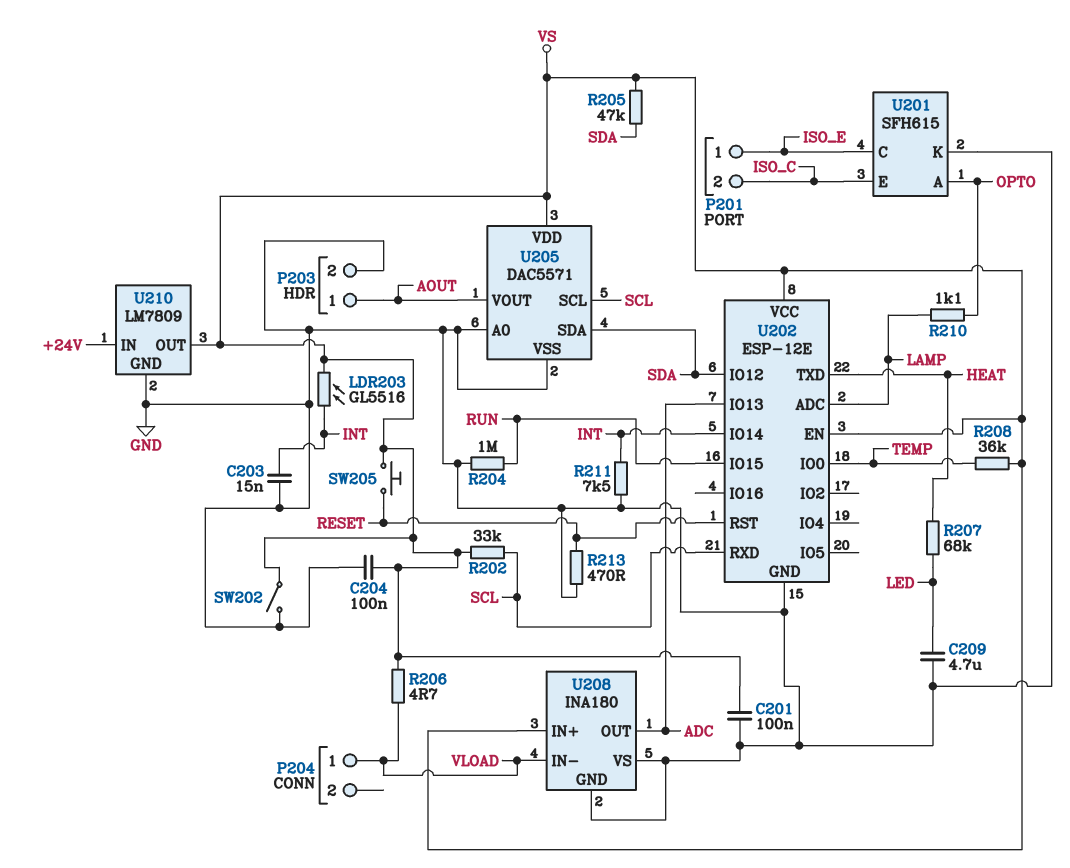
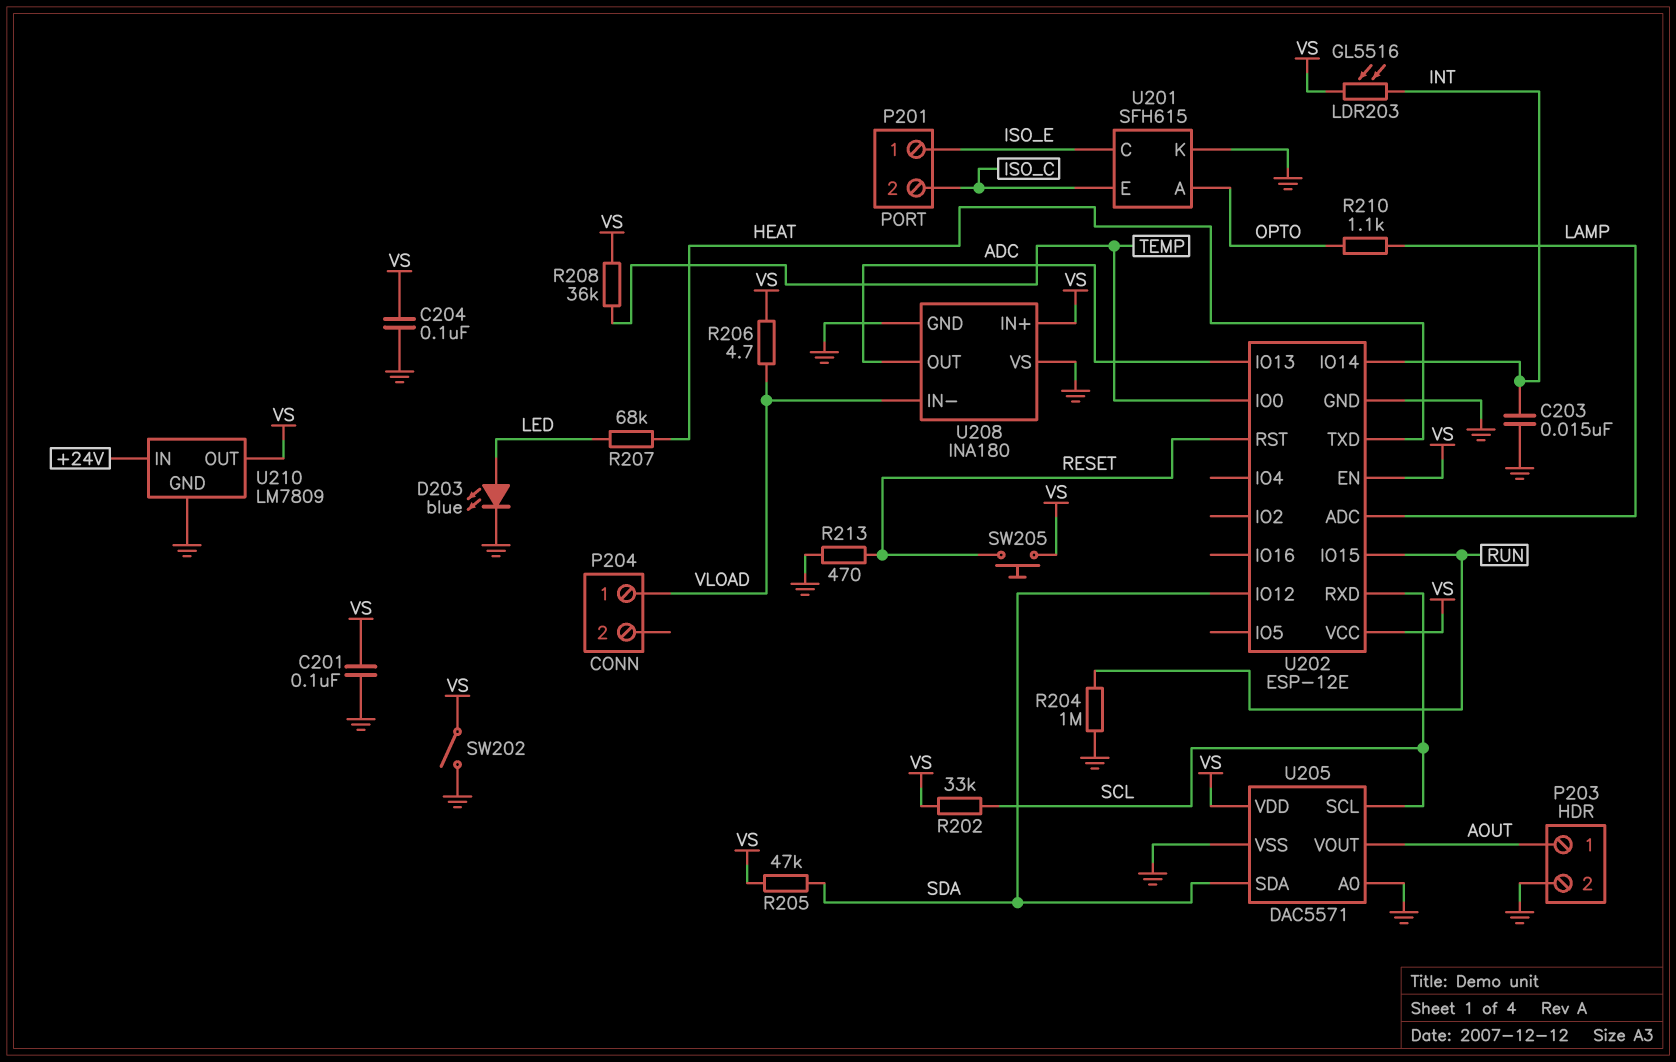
C209: 4.7uF (GND, LED) -> none
D203: none -> LED blue (A LED, K GND)
R211: 7.5k (GND, INT) -> none

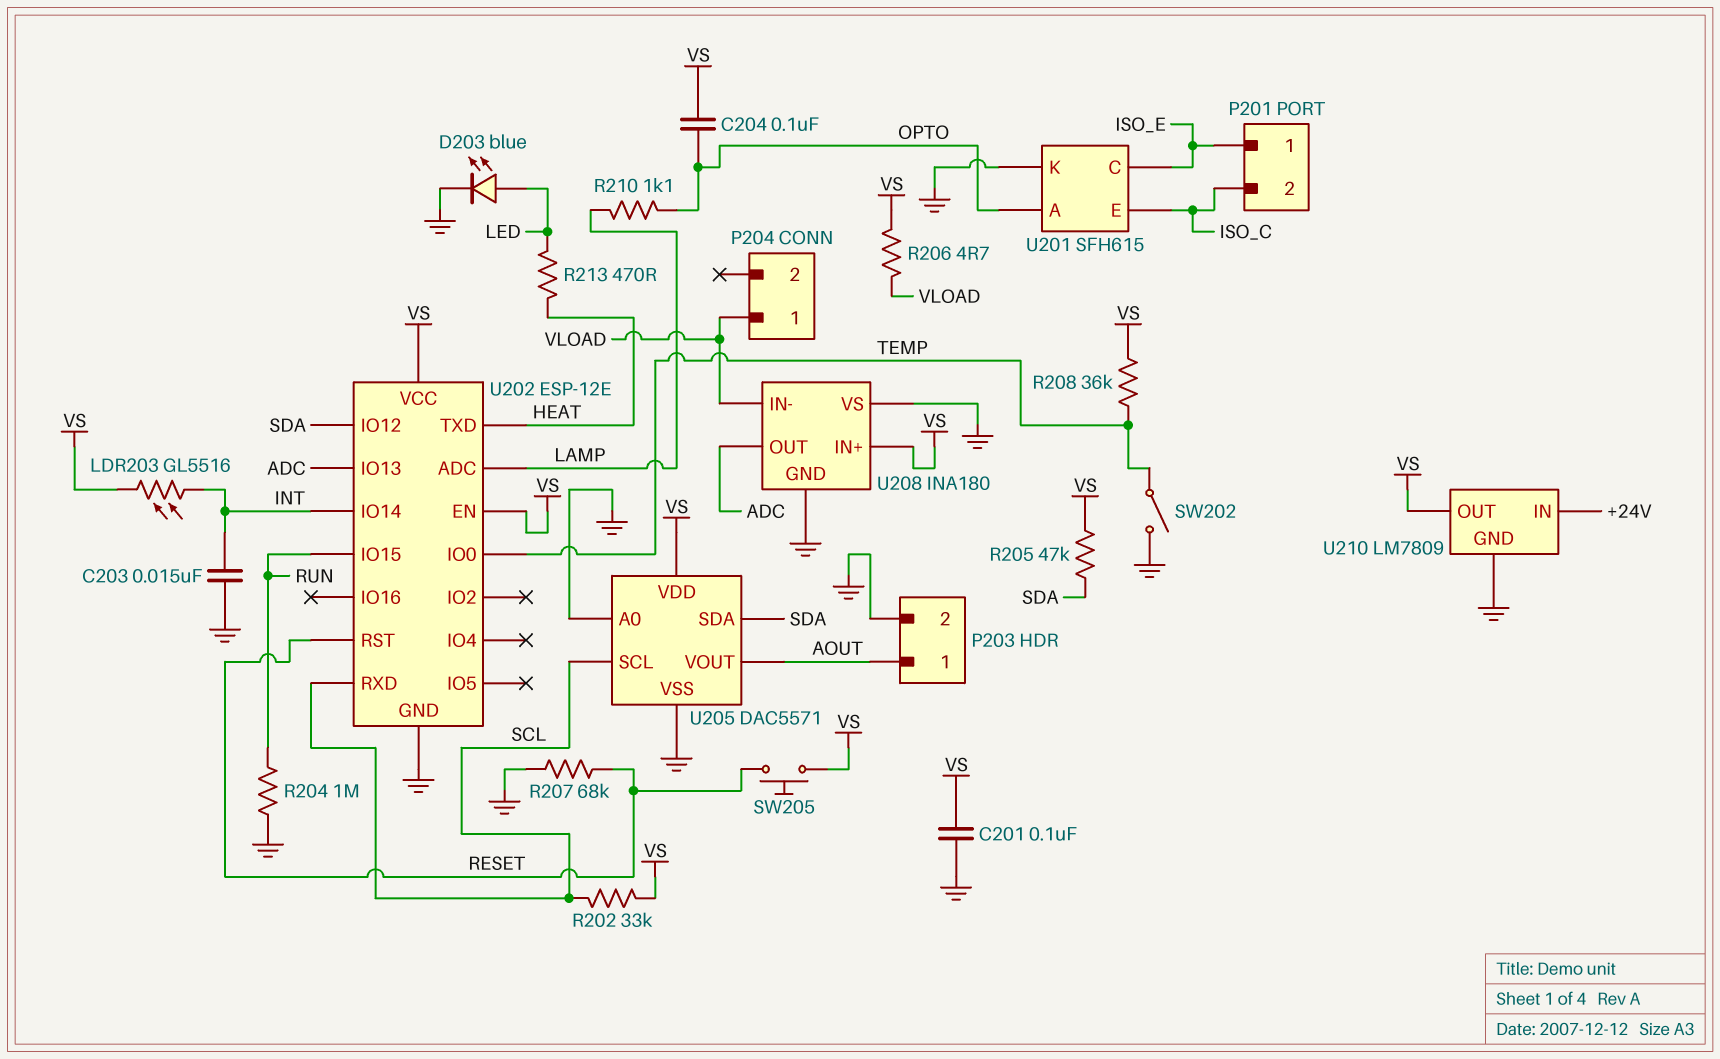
C204: 100nF (GND, VS) -> 100nF (OPTO, VS)
R207: 68k (HEAT, LED) -> 68k (GND, RESET)
R213: 470 (GND, RESET) -> 470 (HEAT, LED)
SW202: switch (GND, VS) -> switch (GND, TEMP)

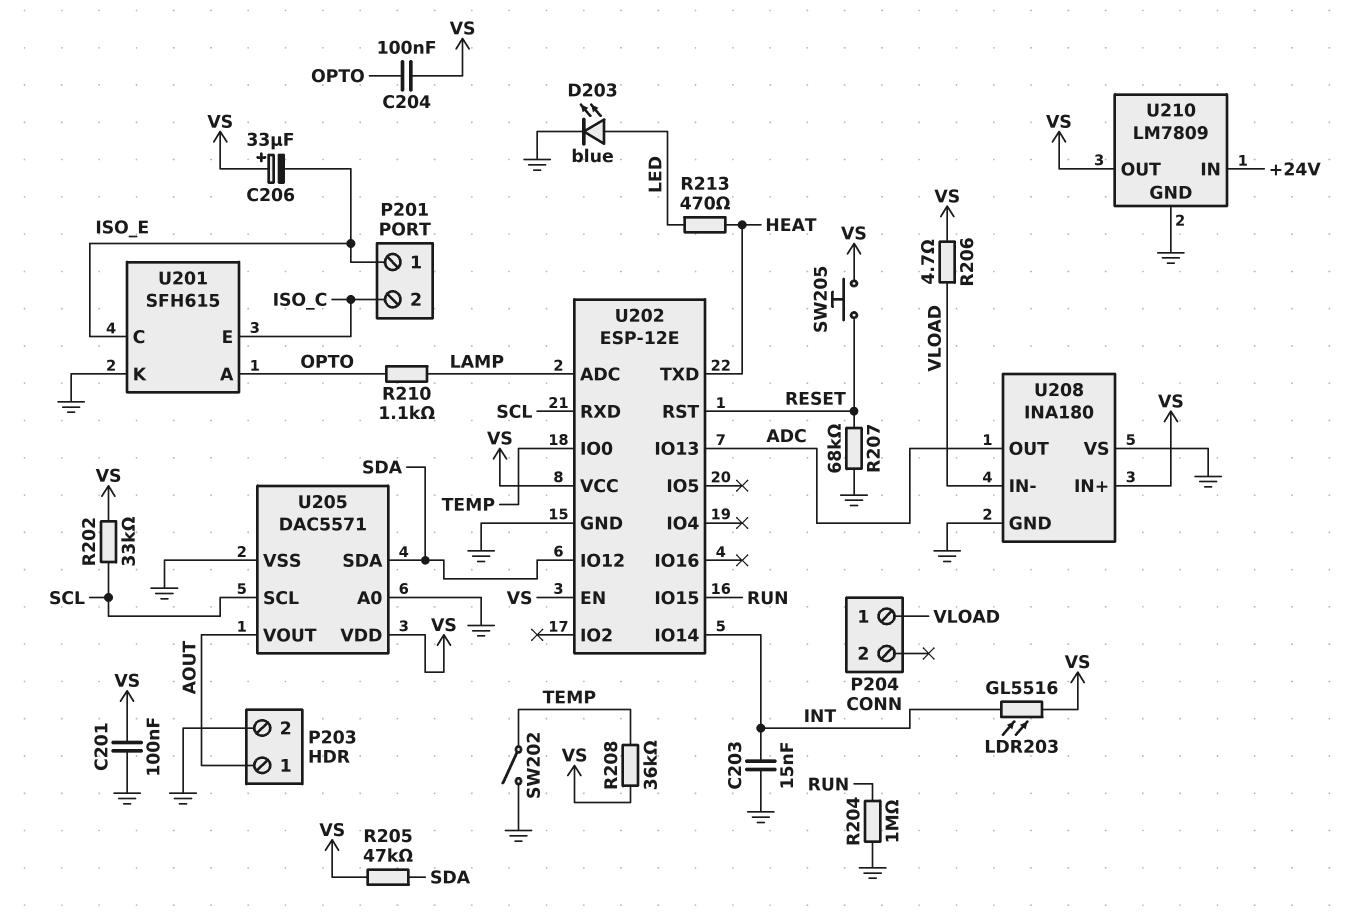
C206: none -> 33uF (plus VS, minus ISO_E)

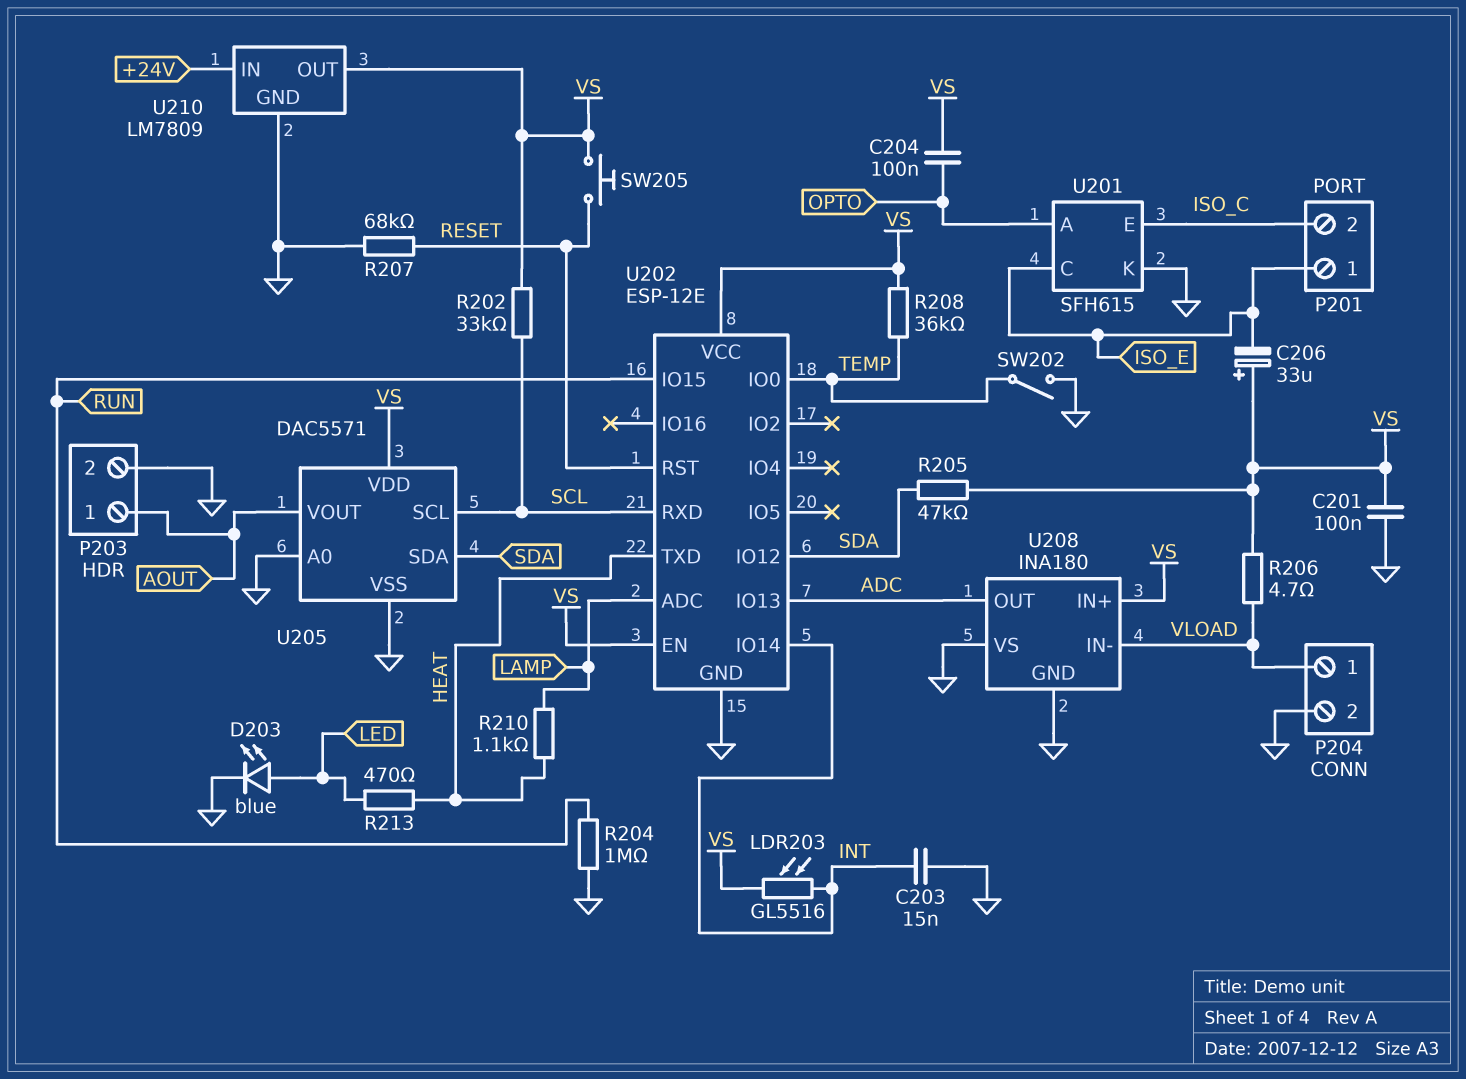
P204 pin 2: none -> GND
R210: 1.1k (LAMP, OPTO) -> 1.1k (HEAT, LAMP)

